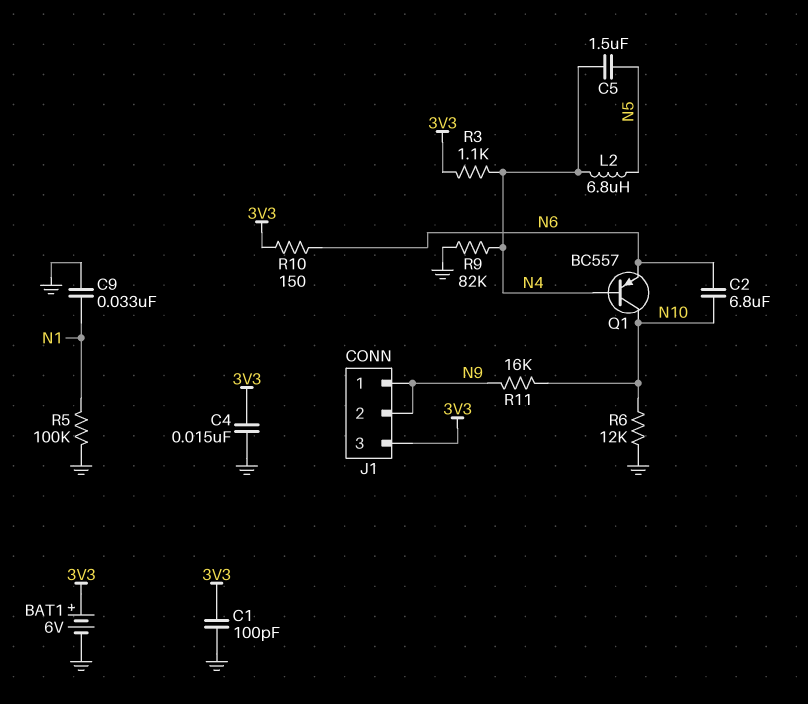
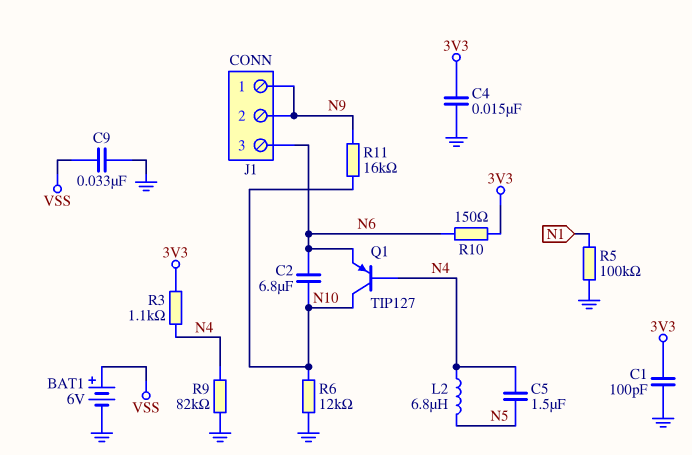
BAT1: 6V (plus 3V3, minus GND) -> 6V (plus VSS, minus GND)
C9: 33nF (GND, N1) -> 33nF (GND, VSS)
J1 pin 3: 3V3 -> N6
Q1: PNP BC557 (B N4, C N10, E N6) -> PNP TIP127 (B N4, C N10, E N6)

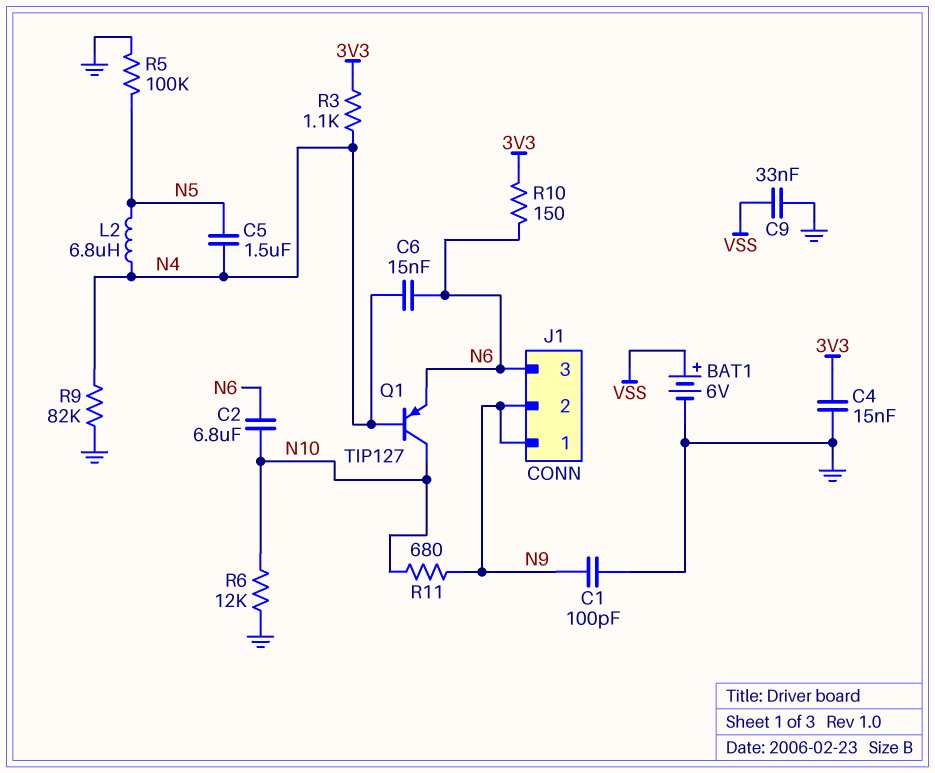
C1: 100pF (3V3, GND) -> 100pF (GND, N9)
C6: none -> 15nF (N4, N6)
R5: 100k (GND, N1) -> 100k (GND, N5)
R11: 16k (N9, N10) -> 680 (N9, N10)

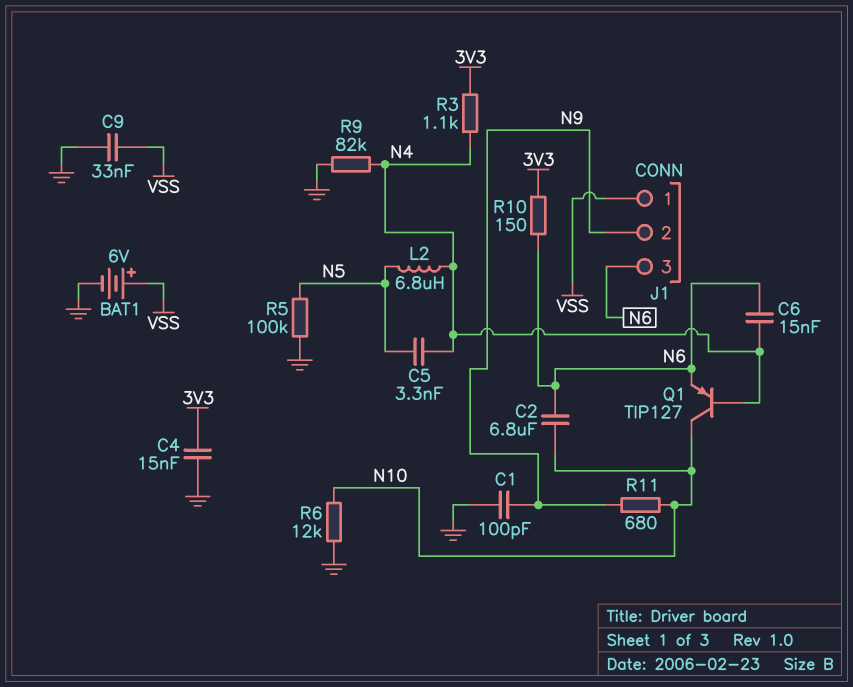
C5: 1.5uF (N4, N5) -> 3.3nF (N4, N5)
J1 pin 1: N9 -> VSS

